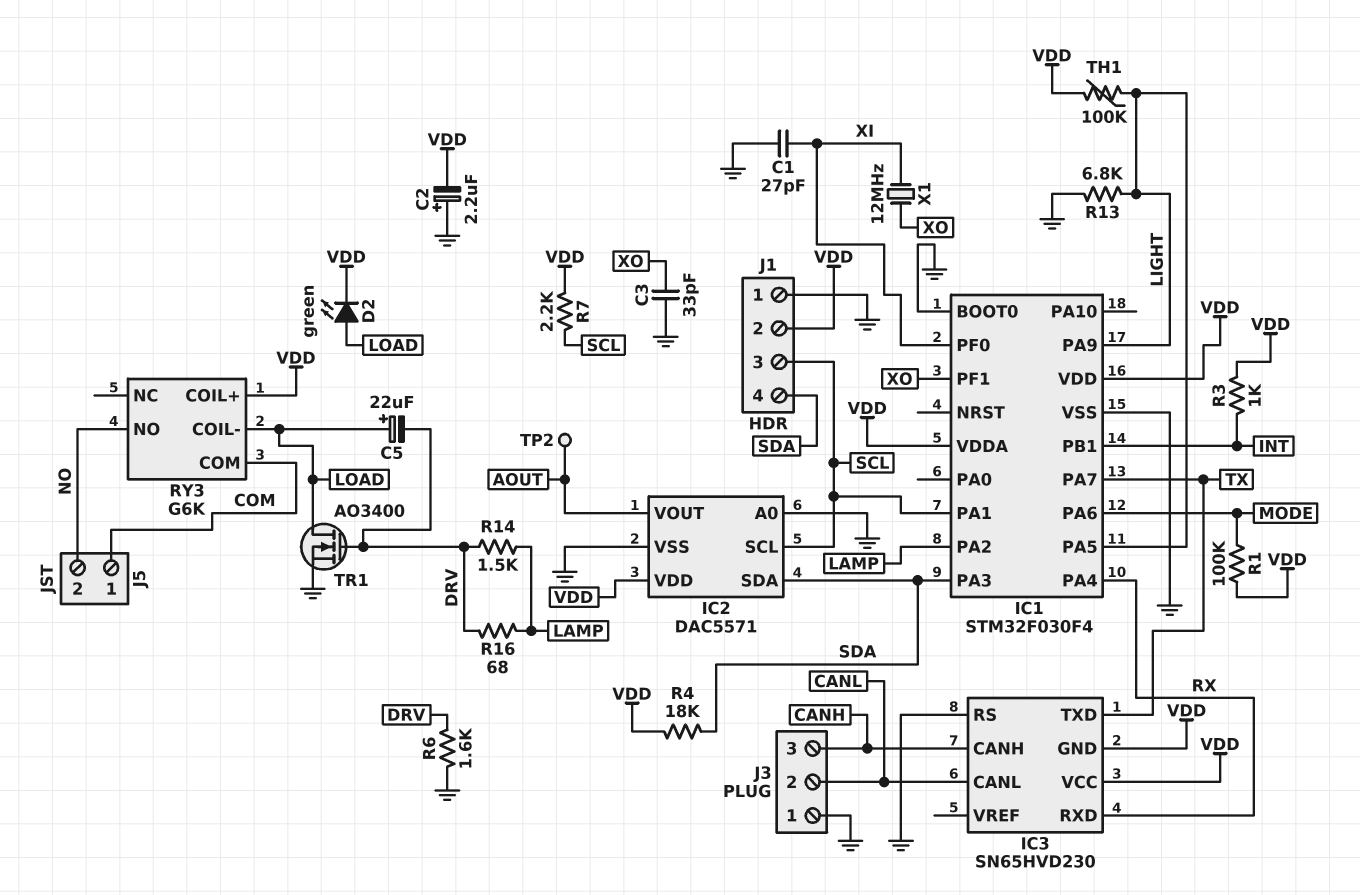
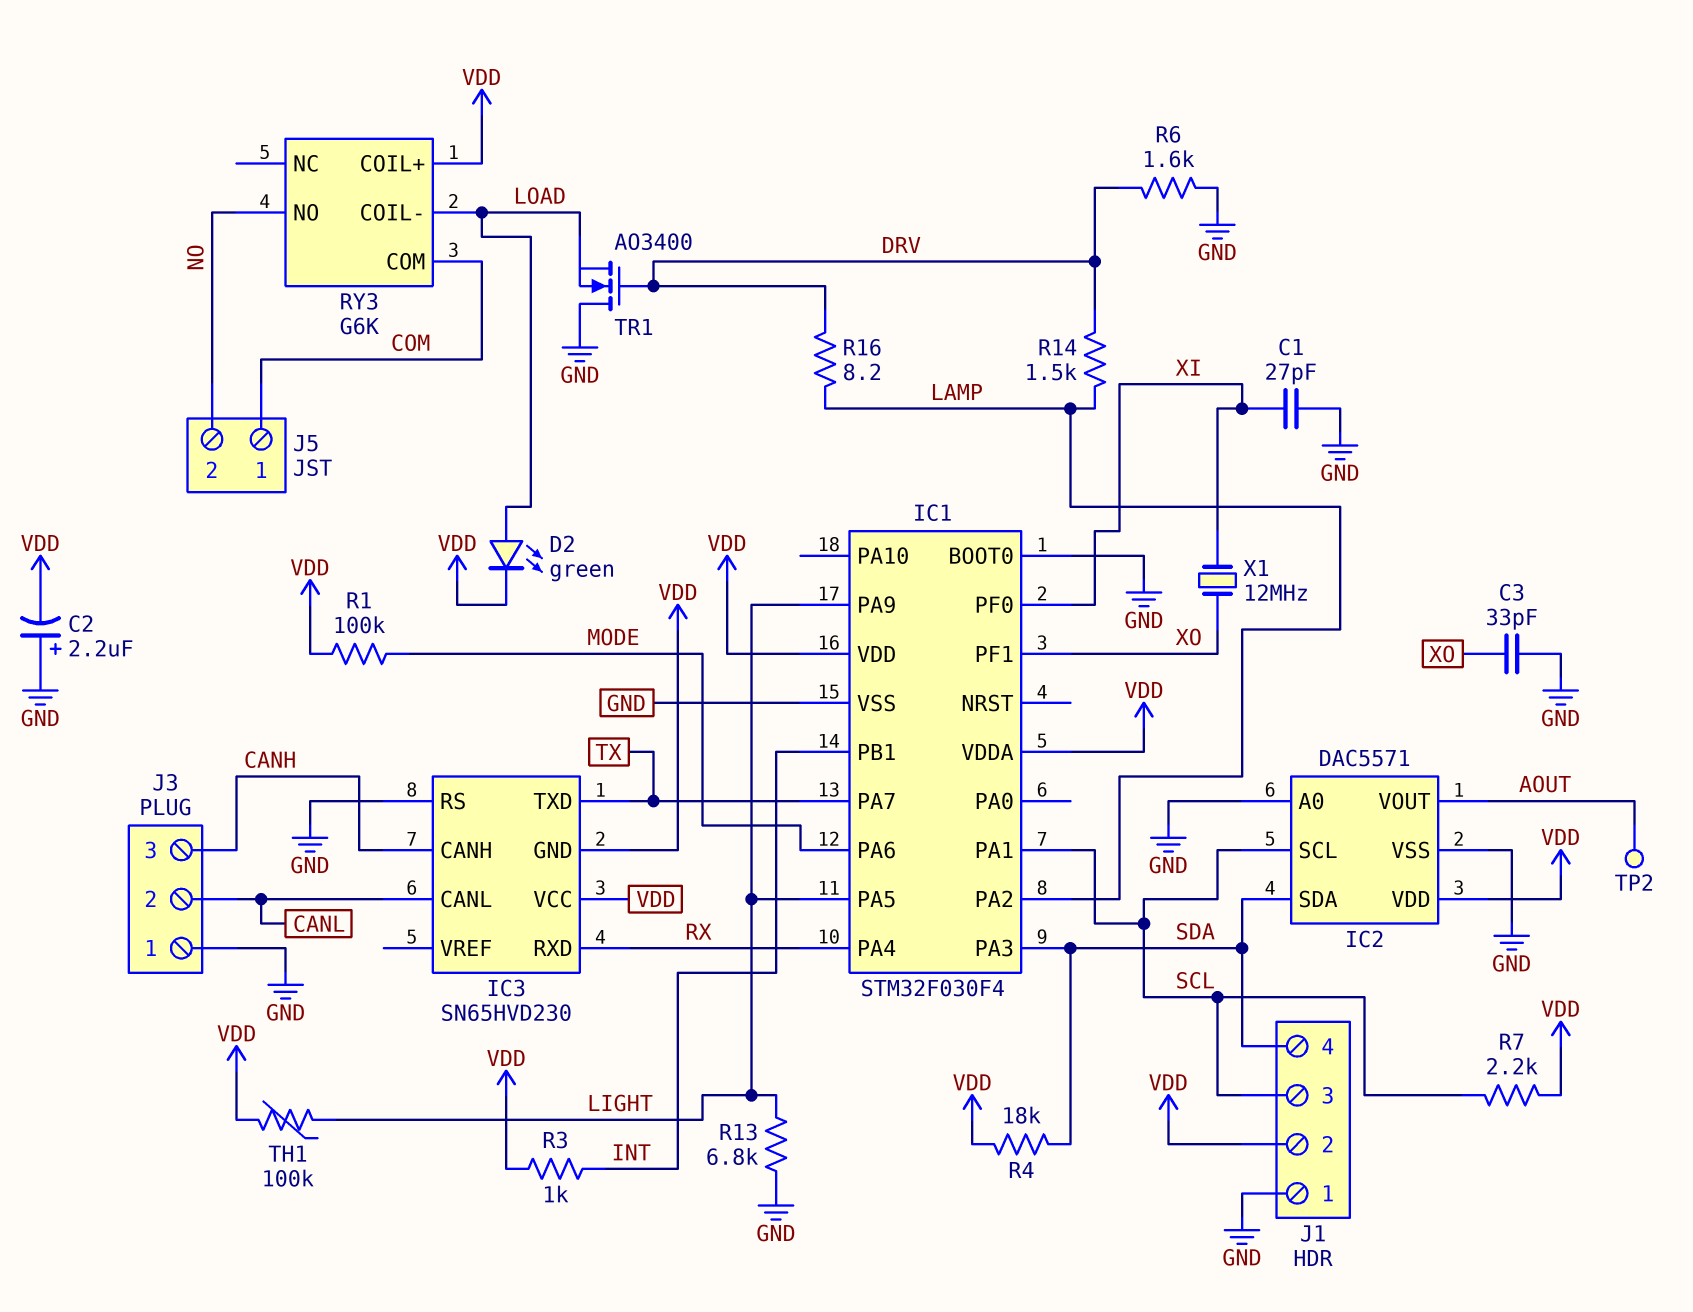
C5: 22uF (plus LOAD, minus DRV) -> none
R16: 68 (DRV, LAMP) -> 8.2 (DRV, LAMP)
TR1: NMOS AO3400 (G DRV, D LOAD, S GND) -> NMOS AO3400 (G DRV, D GND, S LOAD)

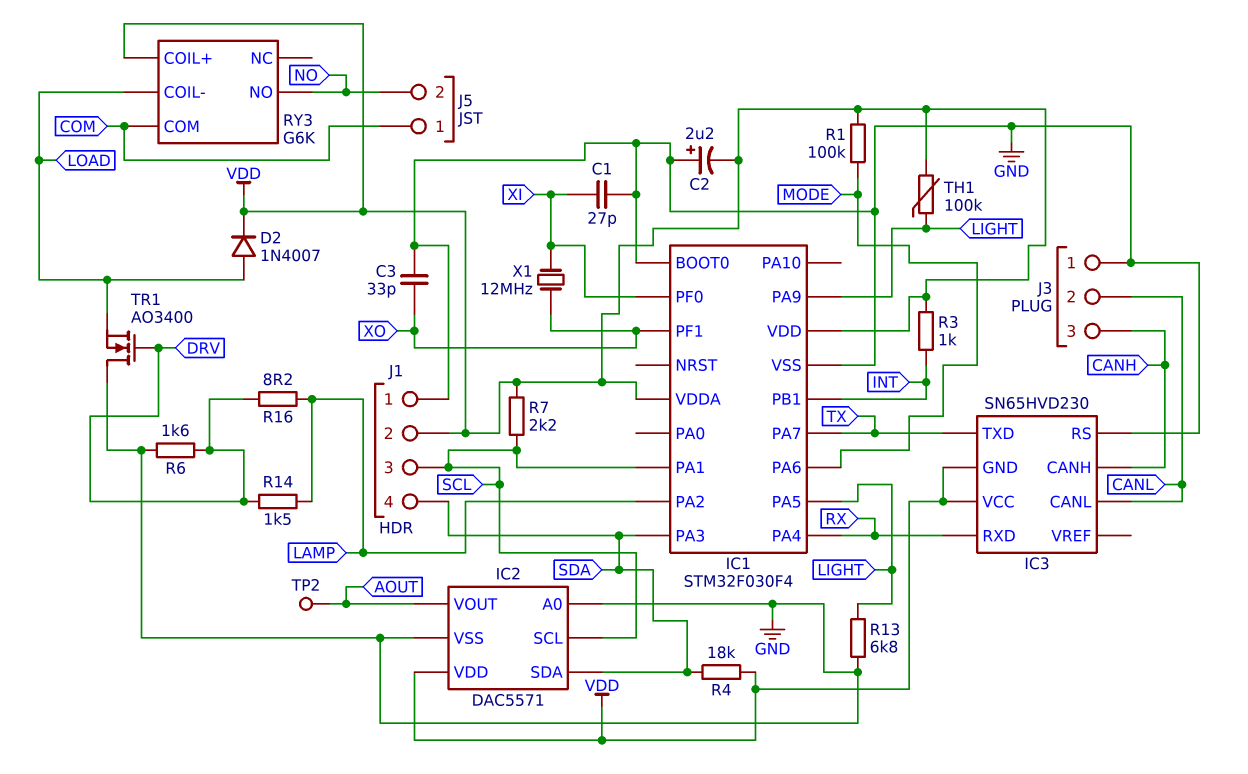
D2: LED green (A LOAD, K VDD) -> diode 1N4007 (A LOAD, K VDD)

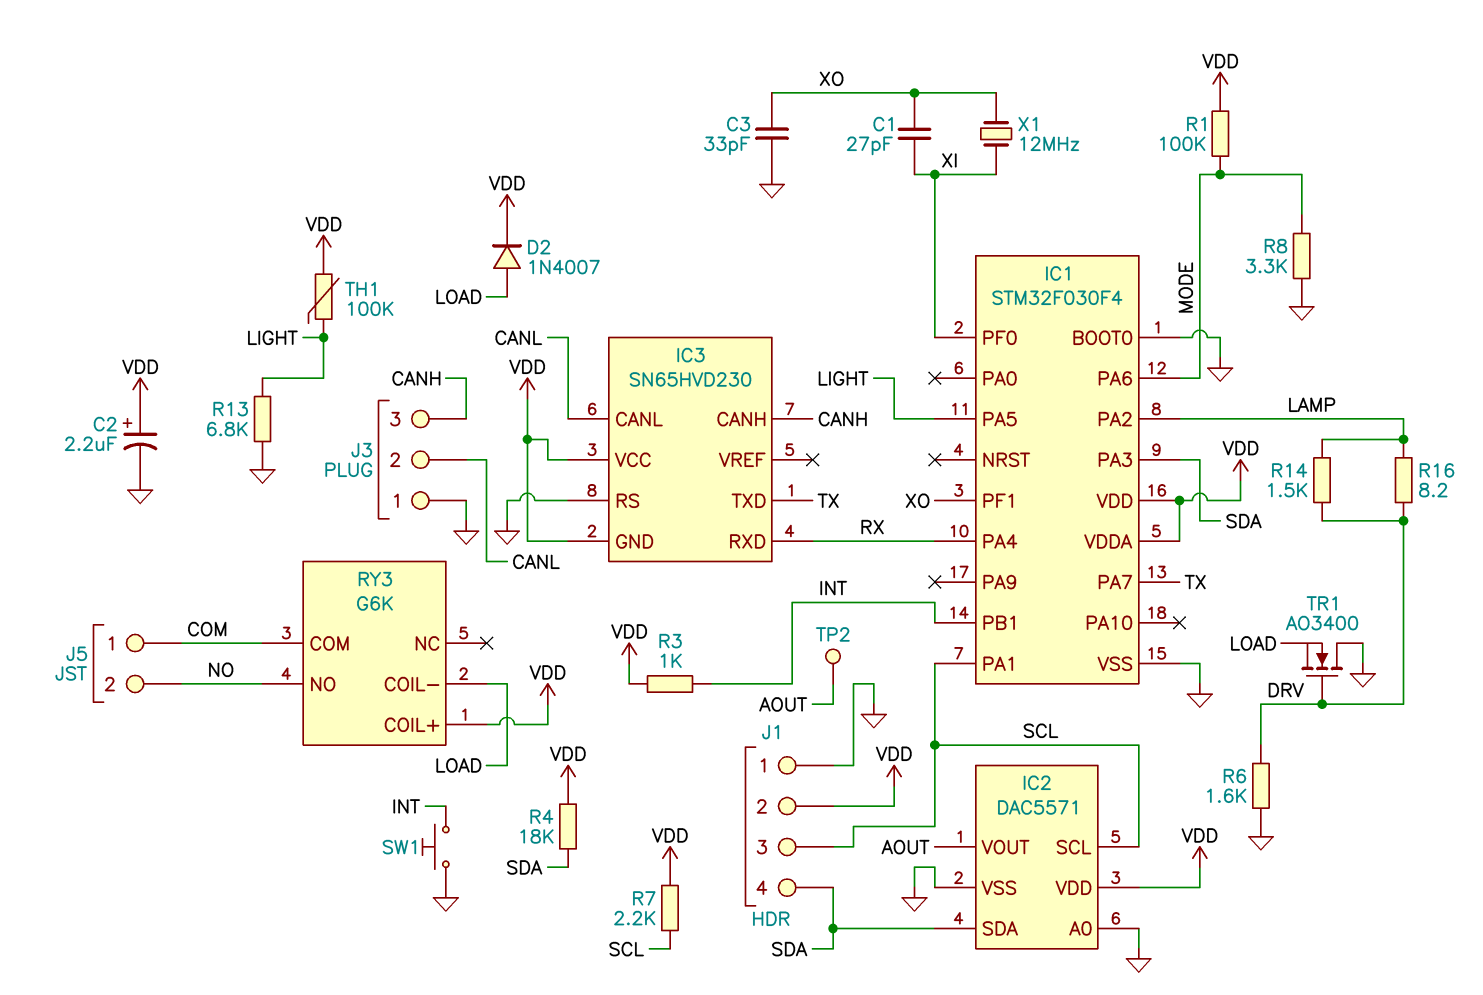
C1: 27pF (GND, XI) -> 27pF (XI, XO)
C2: 2.2uF (plus GND, minus VDD) -> 2.2uF (plus VDD, minus GND)
IC1 pin PA9: LIGHT -> none
R8: none -> 3.3k (GND, MODE)
SW1: none -> button (GND, INT)

